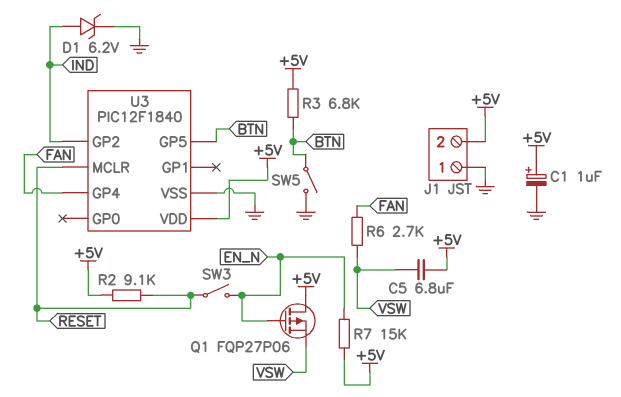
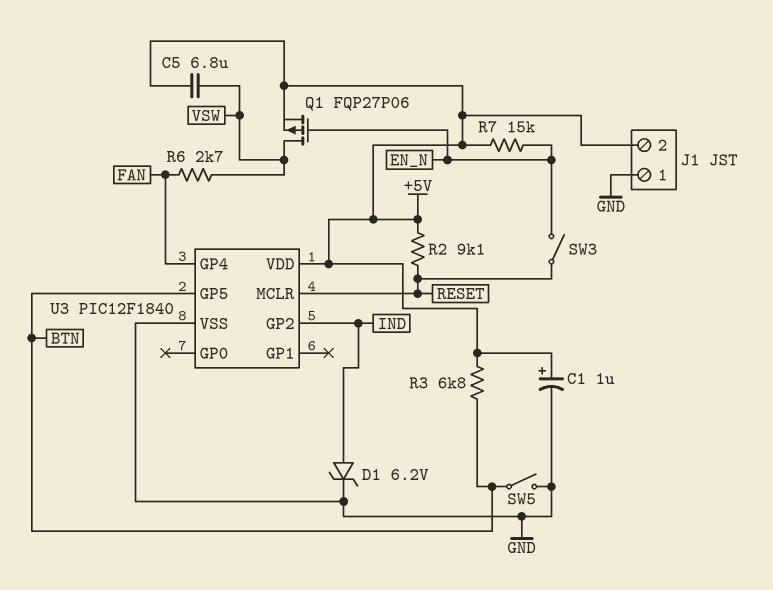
Q1: PMOS FQP27P06 (G EN_N, D +5V, S VSW) -> PMOS FQP27P06 (G EN_N, D VSW, S +5V)

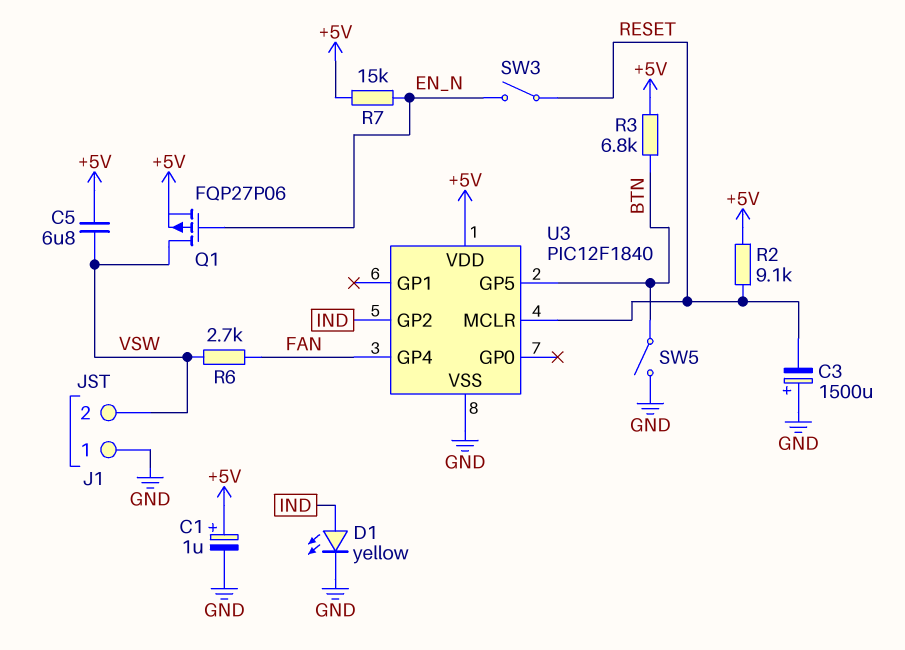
C3: none -> 1500uF (plus GND, minus RESET)
D1: zener 6.2V (A IND, K GND) -> LED yellow (A IND, K GND)
J1 pin 2: +5V -> VSW

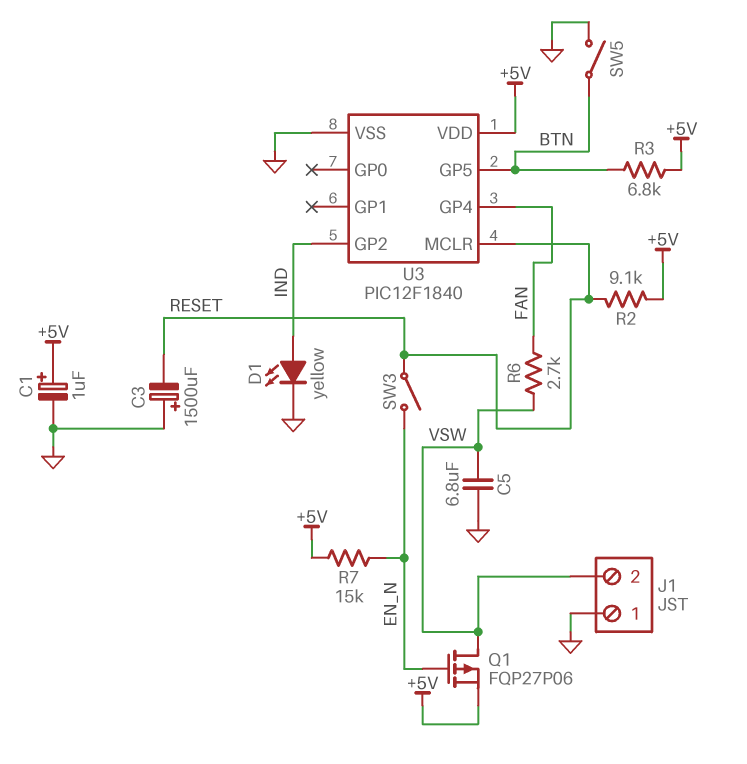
C5: 6.8uF (+5V, VSW) -> 6.8uF (GND, VSW)

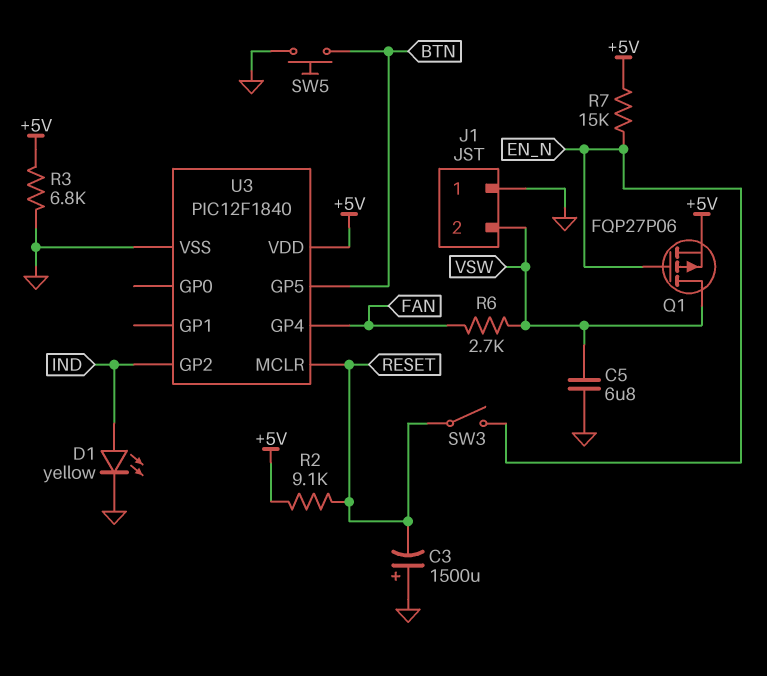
C1: 1uF (plus +5V, minus GND) -> none
R3: 6.8k (+5V, BTN) -> 6.8k (+5V, GND)
SW5: switch (BTN, GND) -> button (BTN, GND)

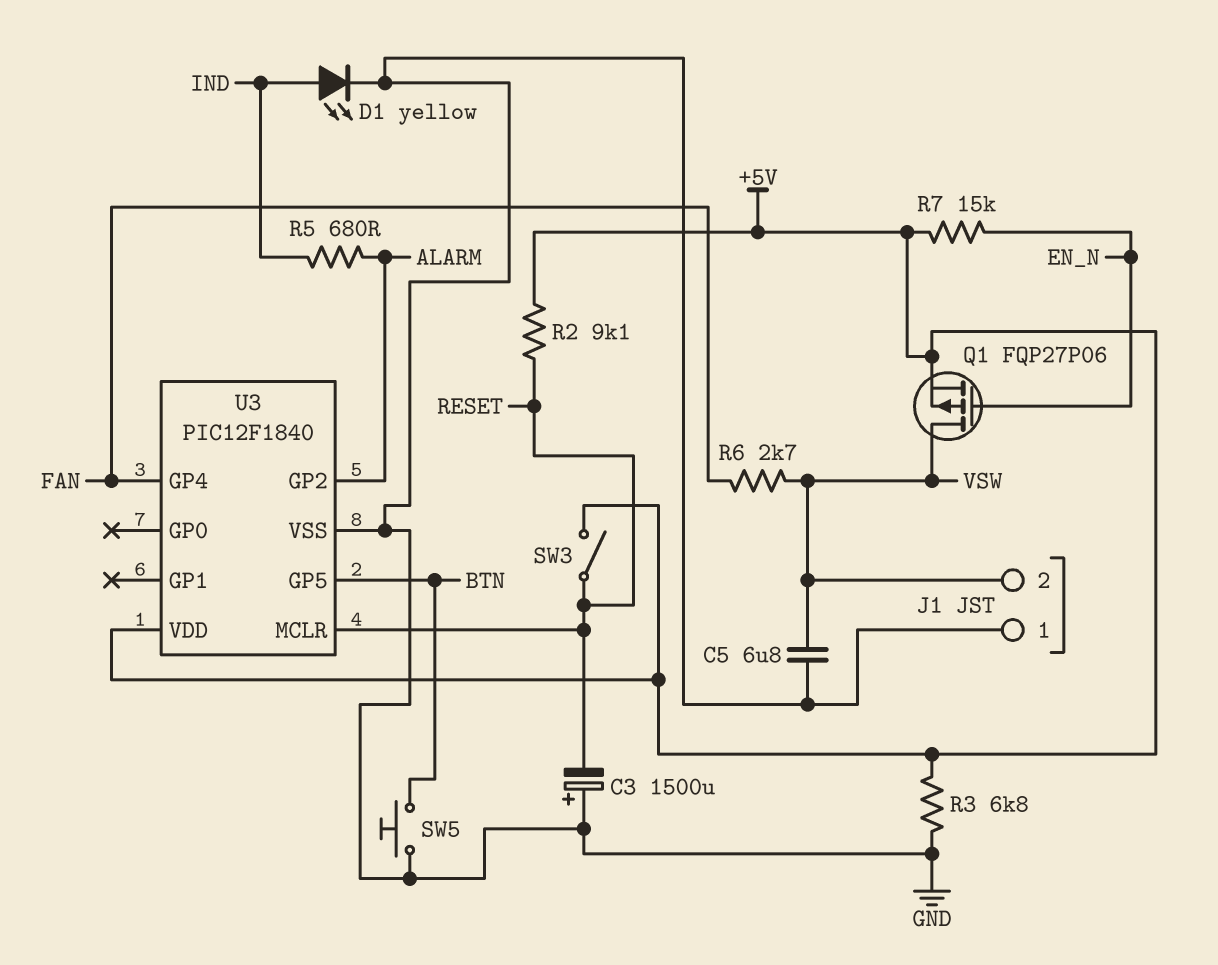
R5: none -> 680 (ALARM, IND)
SW3: switch (EN_N, RESET) -> switch (+5V, RESET)
U3 pin GP2: IND -> ALARM

